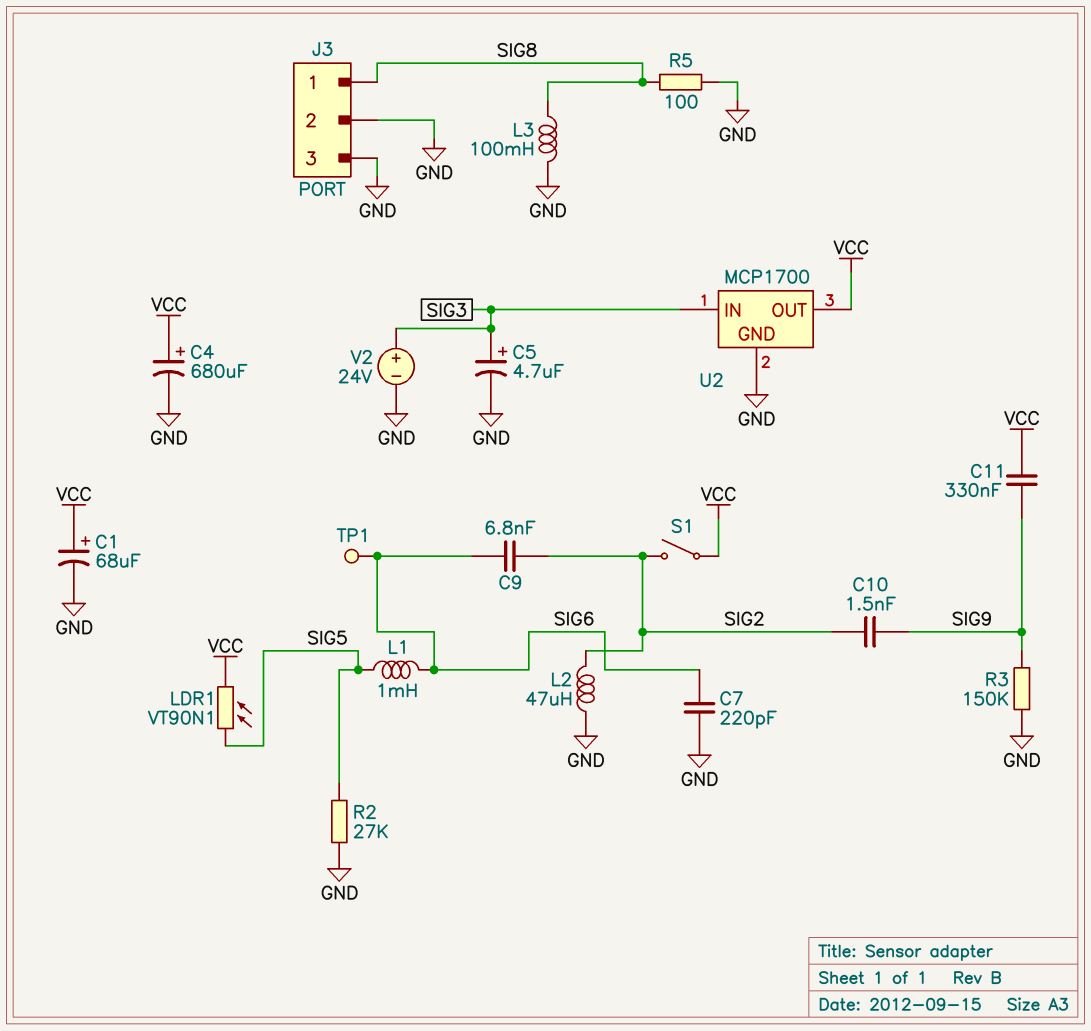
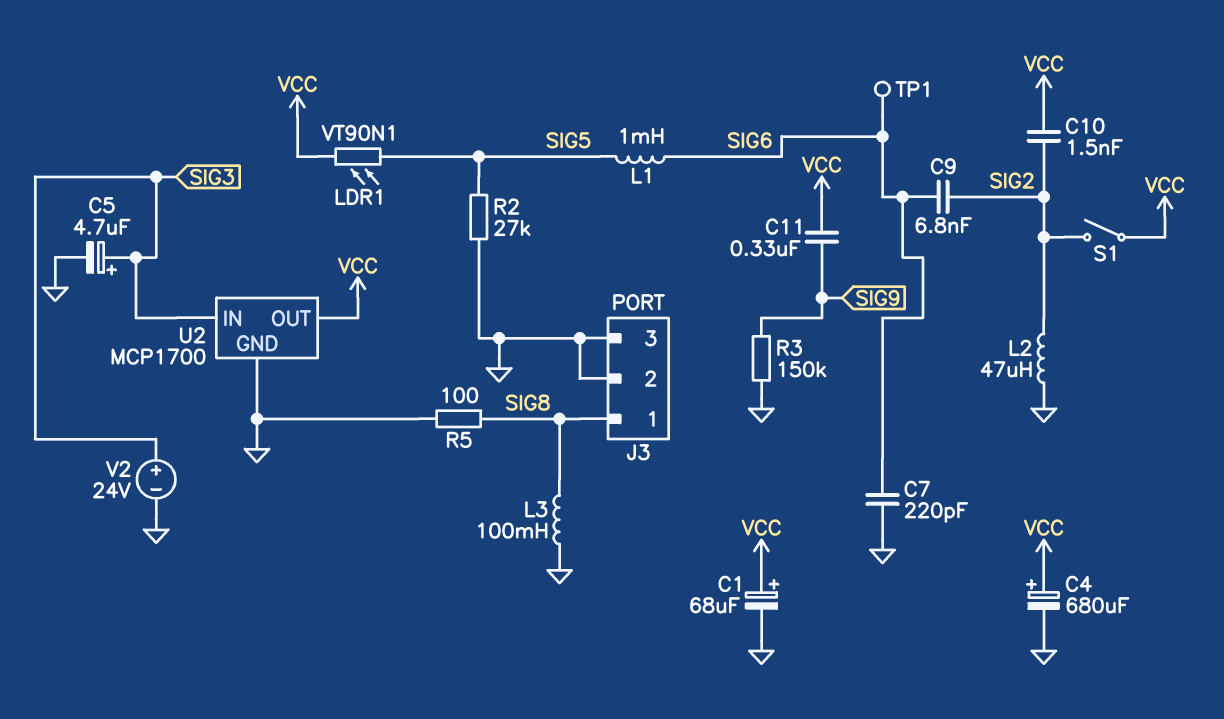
C10: 1.5nF (SIG2, SIG9) -> 1.5nF (SIG2, VCC)

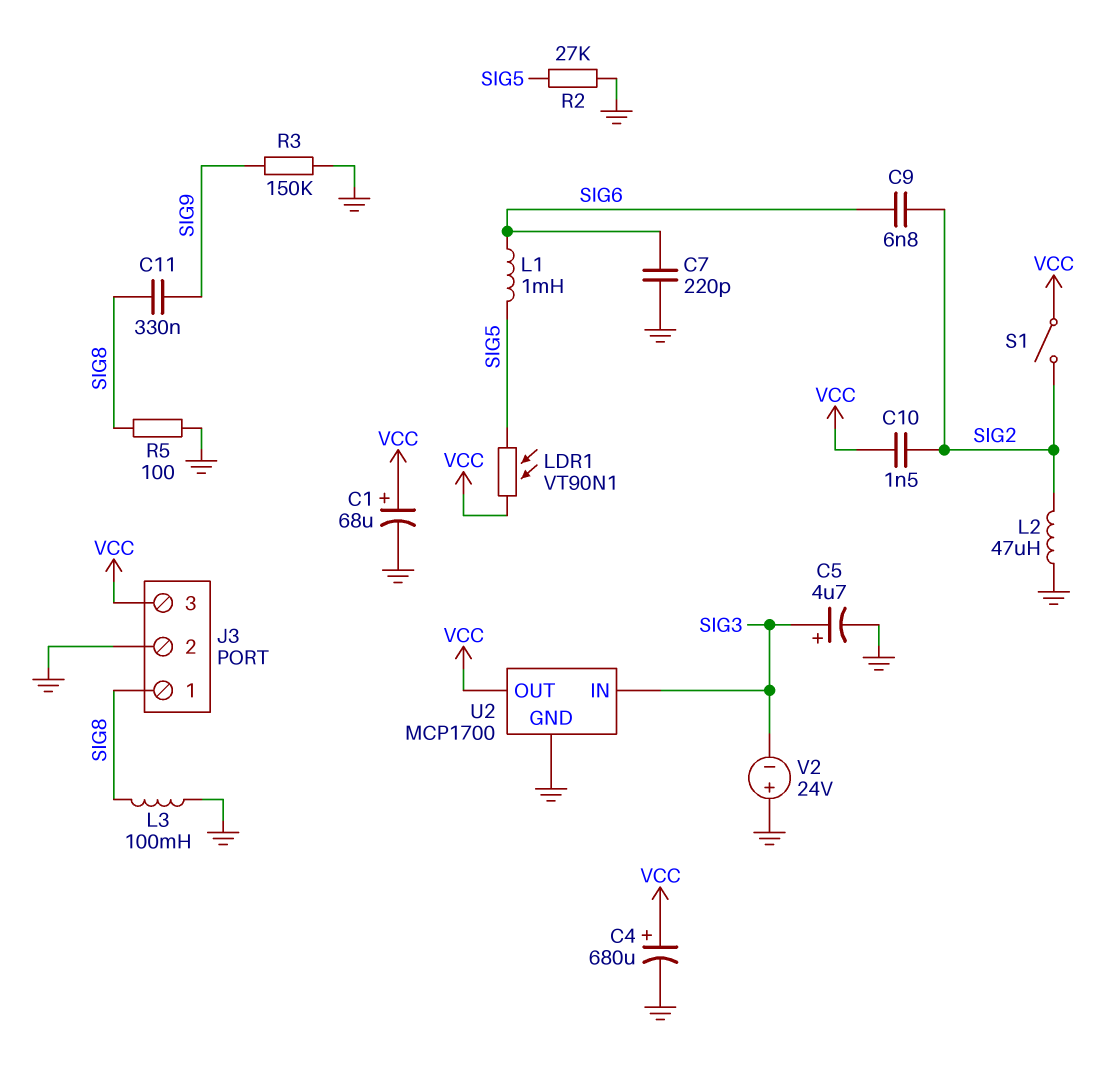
C11: 330nF (SIG9, VCC) -> 330nF (SIG8, SIG9)
J3 pin 3: GND -> VCC
TP1: test point (SIG6) -> none
V2: 24V (plus SIG3, minus GND) -> 24V (plus GND, minus SIG3)

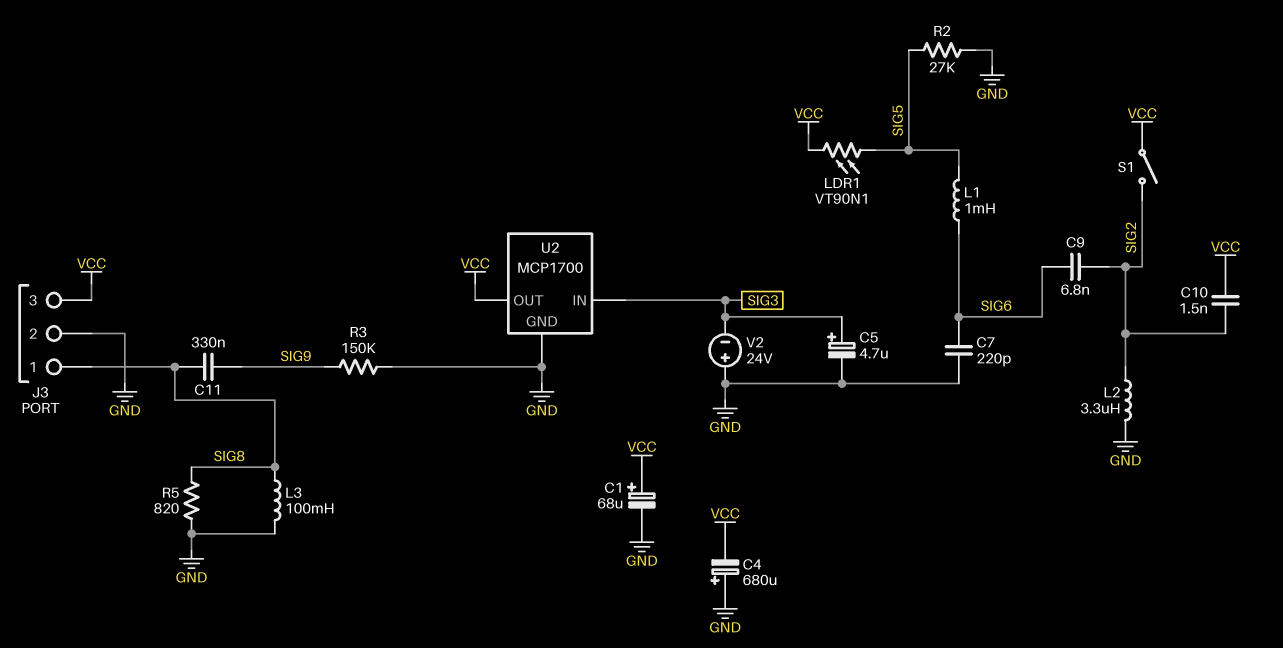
C4: 680uF (plus VCC, minus GND) -> 680uF (plus GND, minus VCC)
L2: 47uH (GND, SIG2) -> 3.3uH (GND, SIG2)
R5: 100 (GND, SIG8) -> 820 (GND, SIG8)

